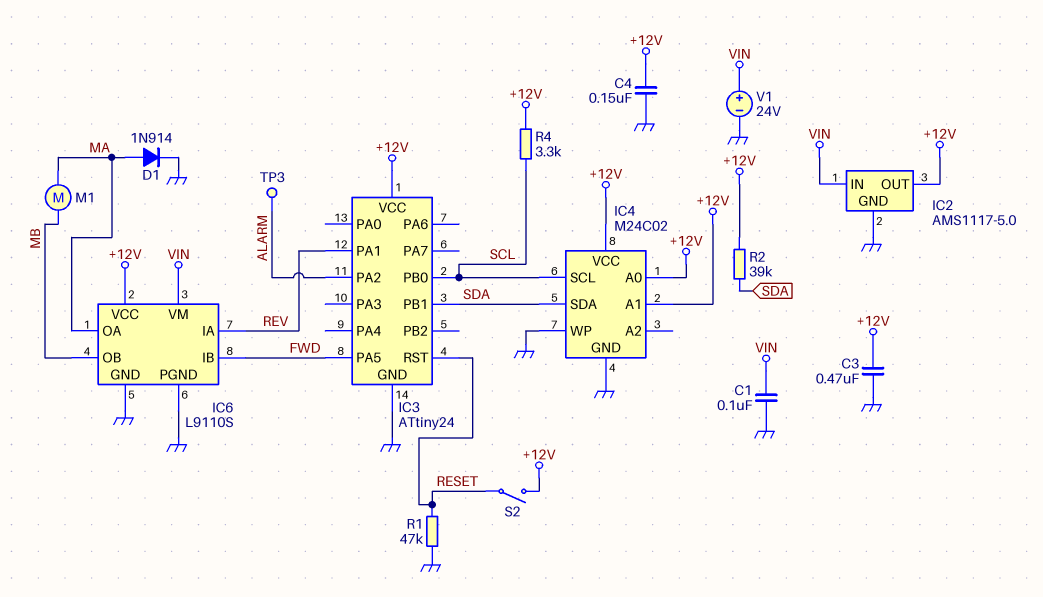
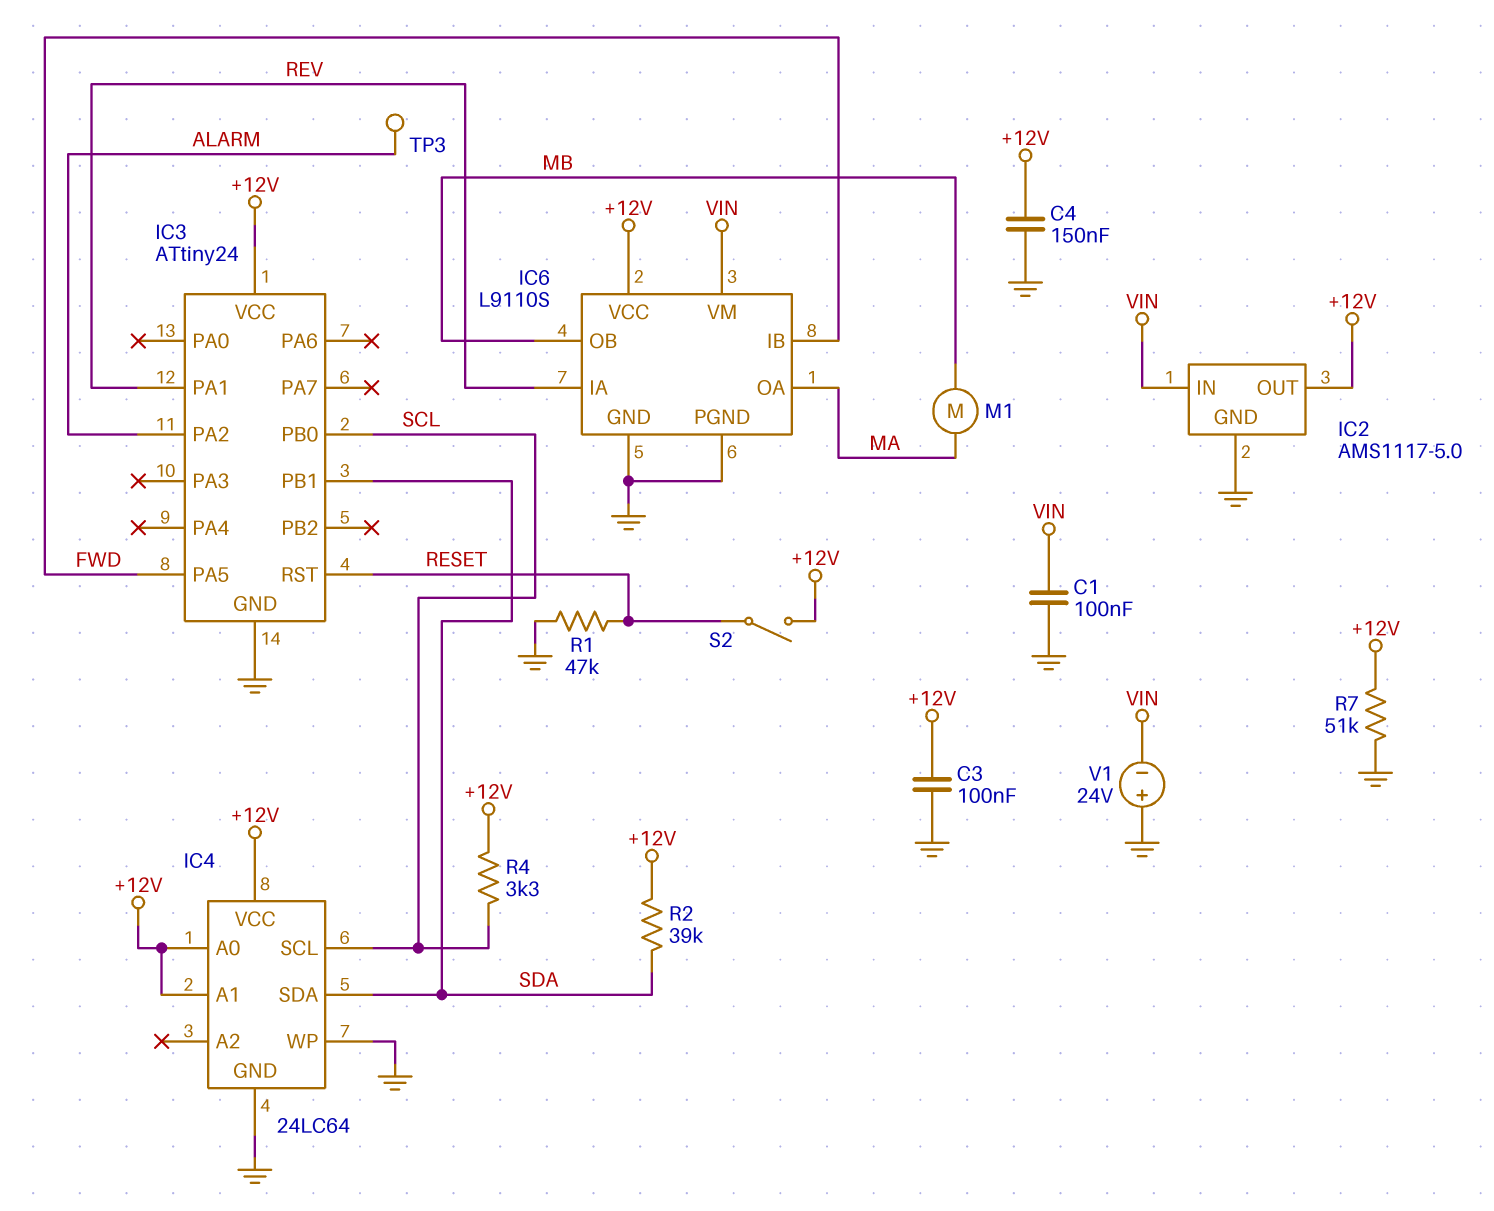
C3: 470nF (+12V, GND) -> 100nF (+12V, GND)
D1: diode 1N914 (A MA, K GND) -> none
IC4: M24C02 -> 24LC64
R7: none -> 51k (+12V, GND)
V1: 24V (plus VIN, minus GND) -> 24V (plus GND, minus VIN)

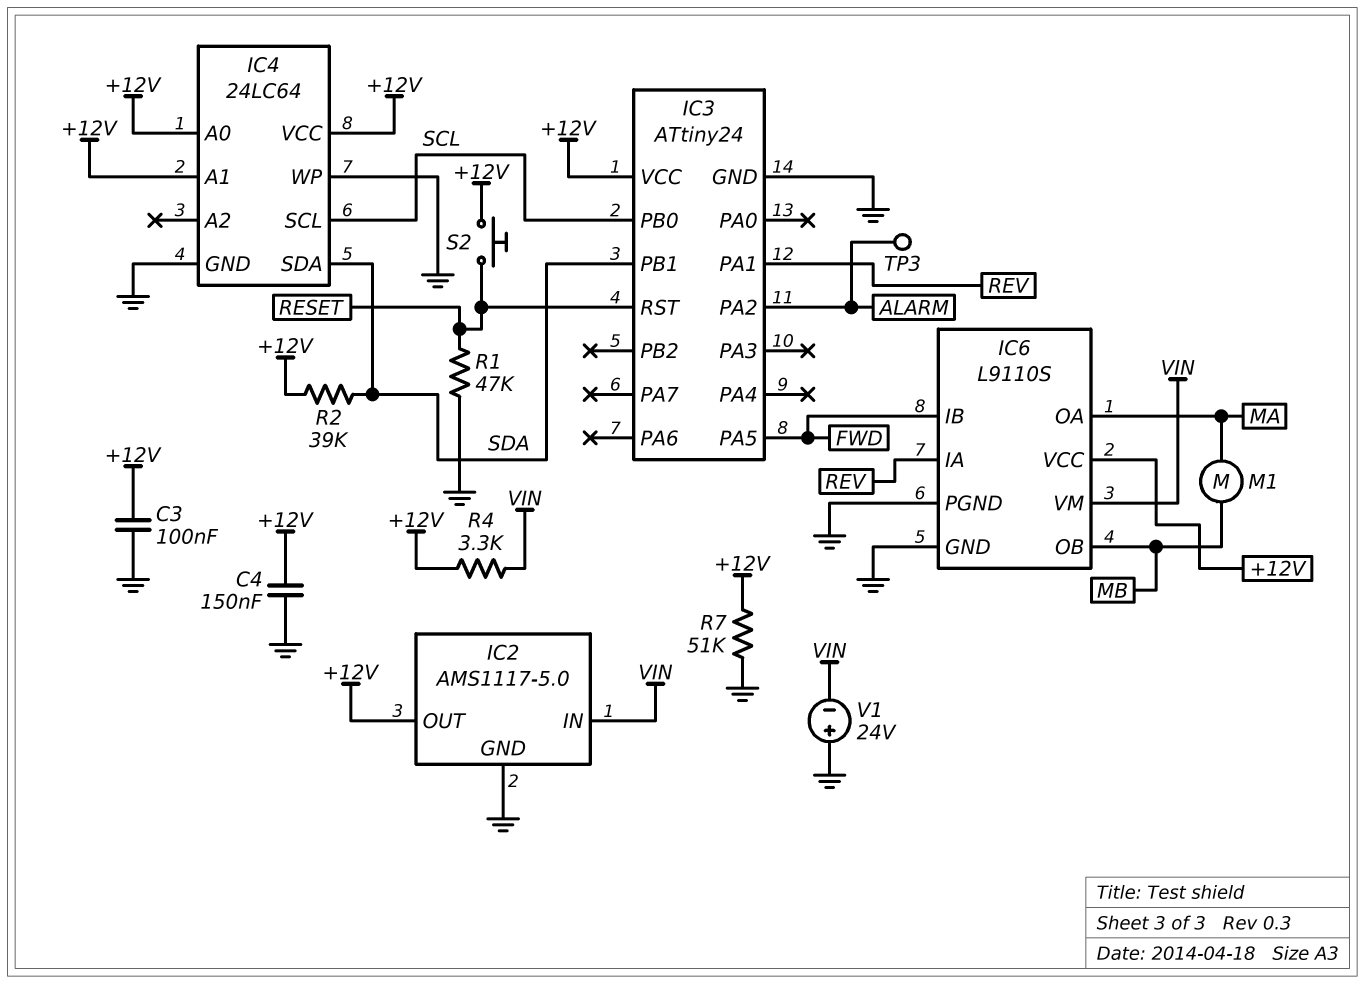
C1: 100nF (GND, VIN) -> none
R4: 3.3k (+12V, SCL) -> 3.3k (+12V, VIN)
S2: switch (+12V, RESET) -> button (+12V, RESET)

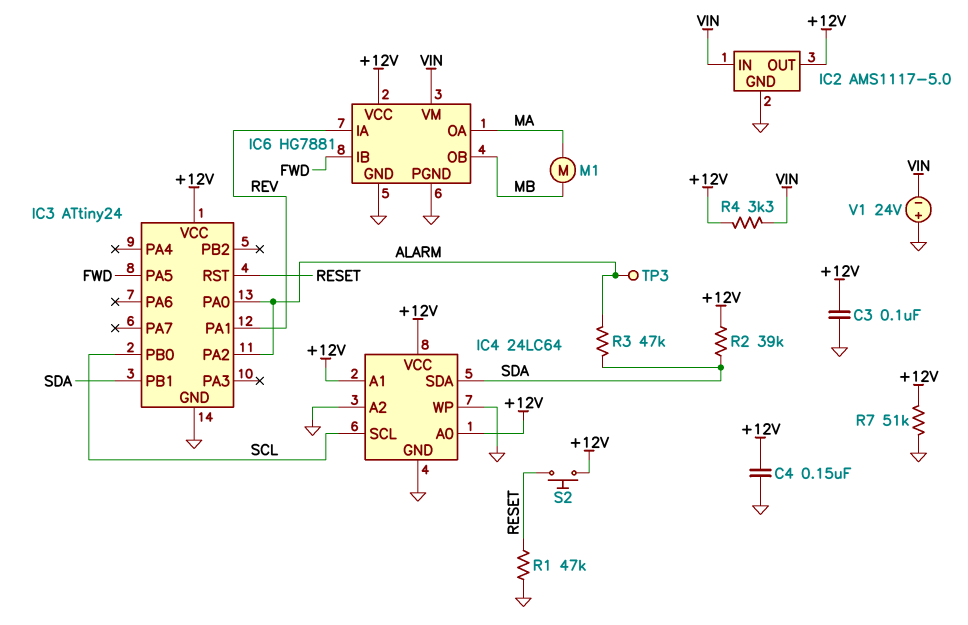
IC3 pin PA0: none -> ALARM
IC4 pin A2: none -> GND
IC6: L9110S -> HG7881
R3: none -> 47k (ALARM, SDA)

